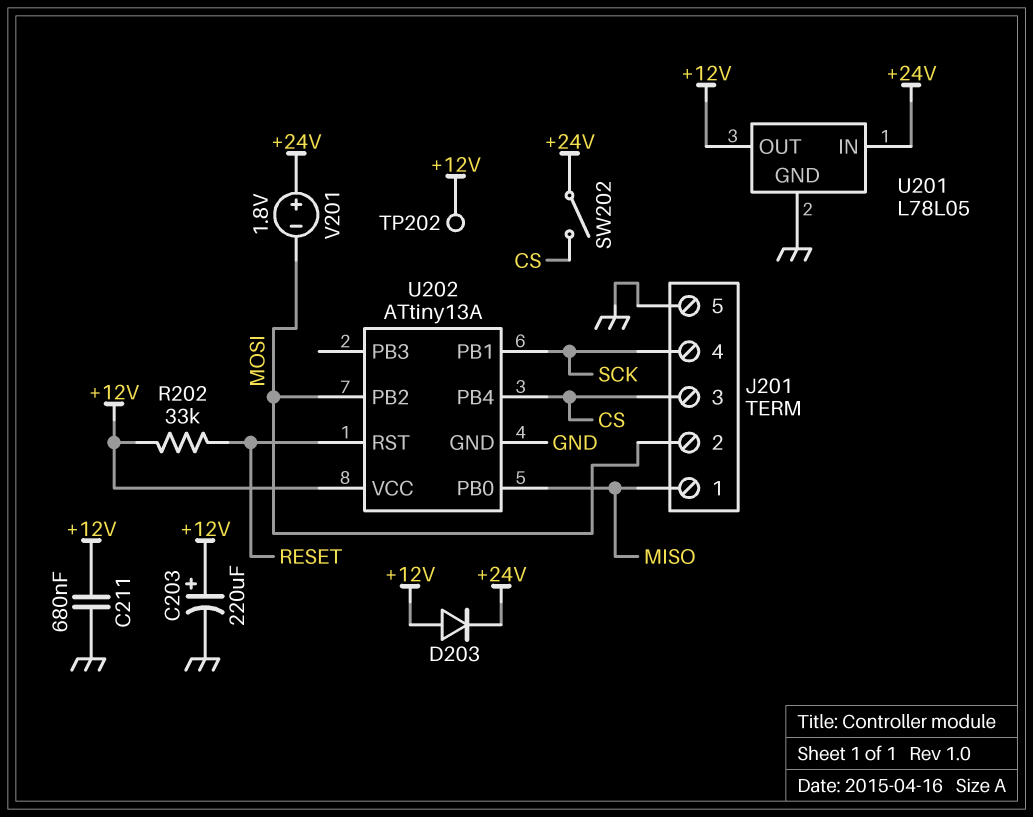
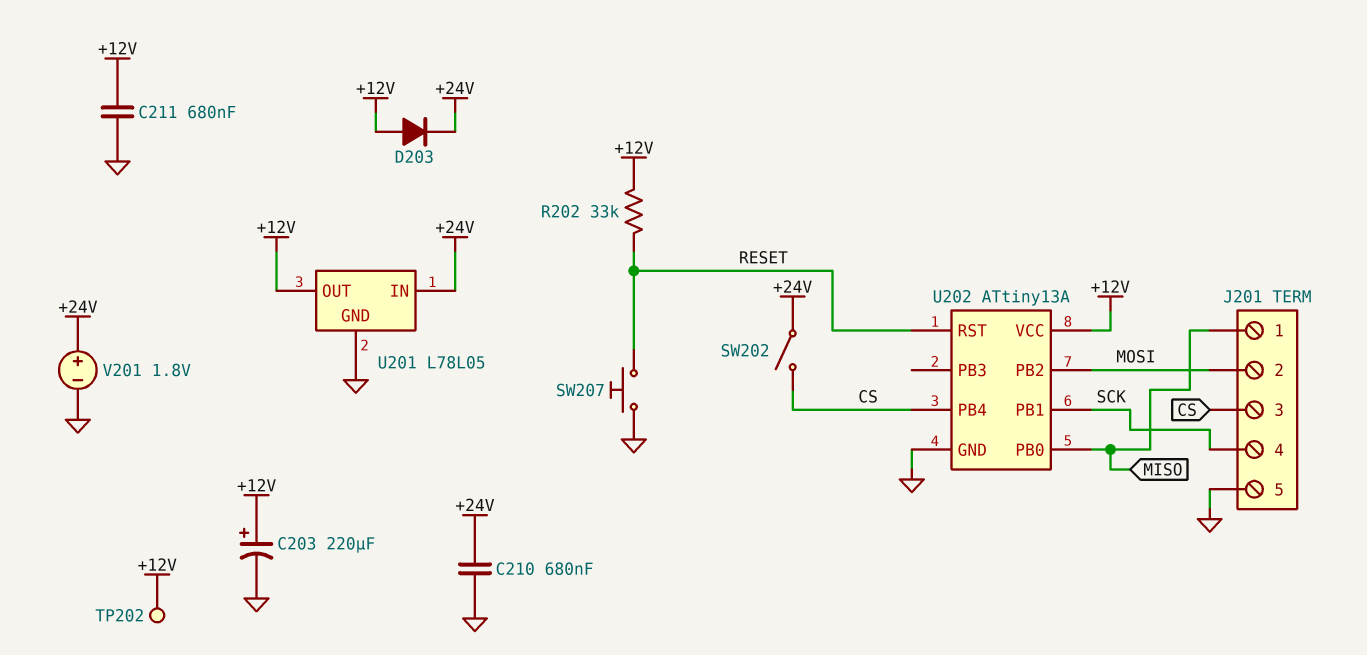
C210: none -> 680nF (+24V, GND)
SW207: none -> button (GND, RESET)
V201: 1.8V (plus +24V, minus MOSI) -> 1.8V (plus +24V, minus GND)

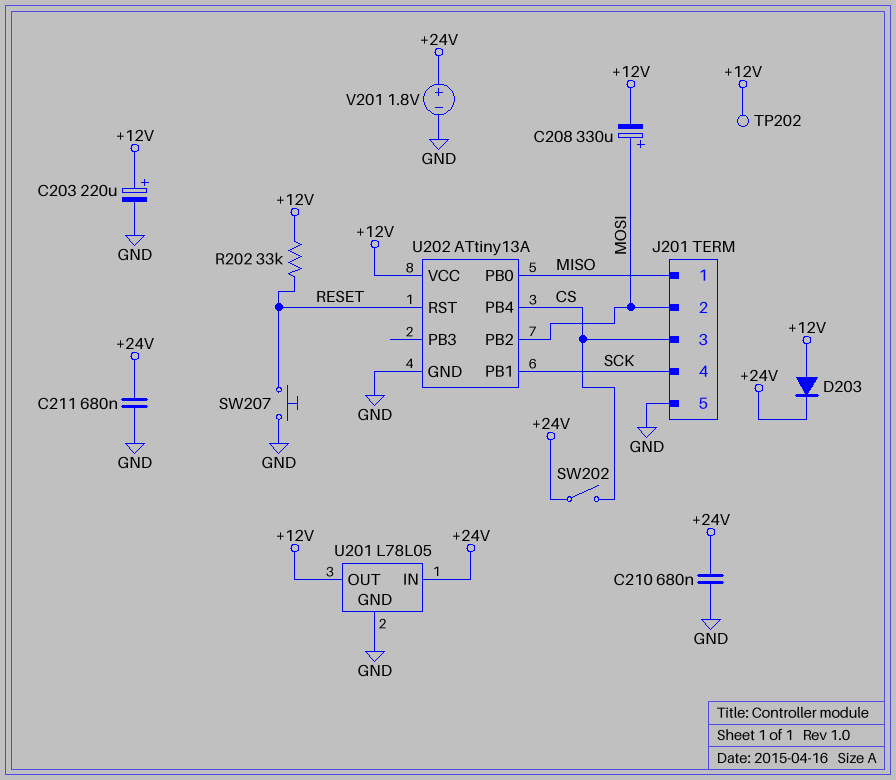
C208: none -> 330uF (plus MOSI, minus +12V)
C211: 680nF (+12V, GND) -> 680nF (+24V, GND)

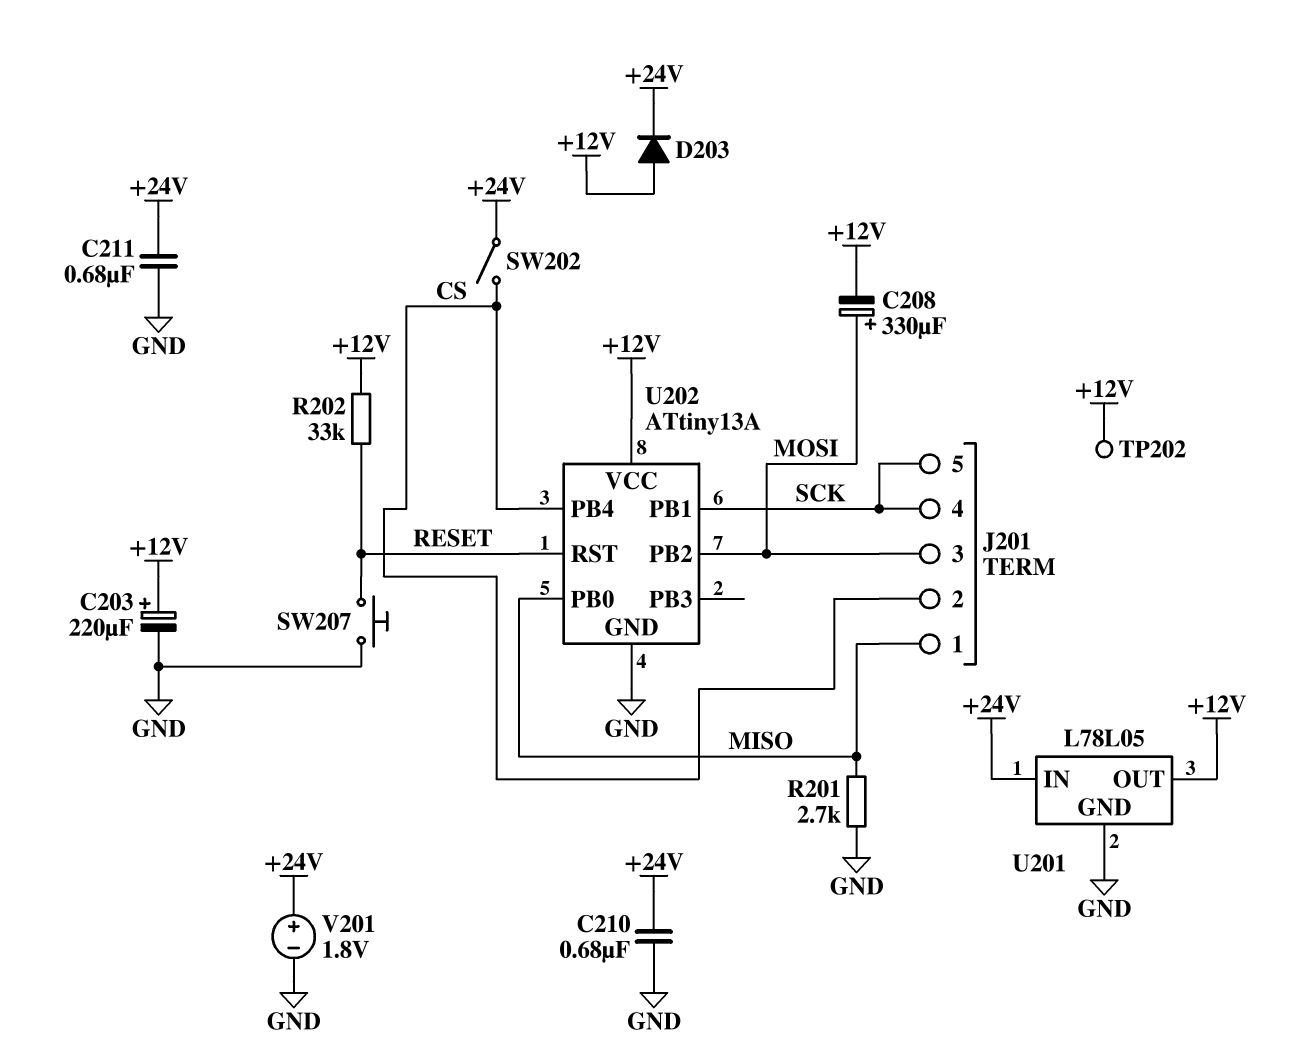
J201 pin 2: MOSI -> CS
J201 pin 3: CS -> MOSI
J201 pin 5: GND -> SCK
R201: none -> 2.7k (GND, MISO)

